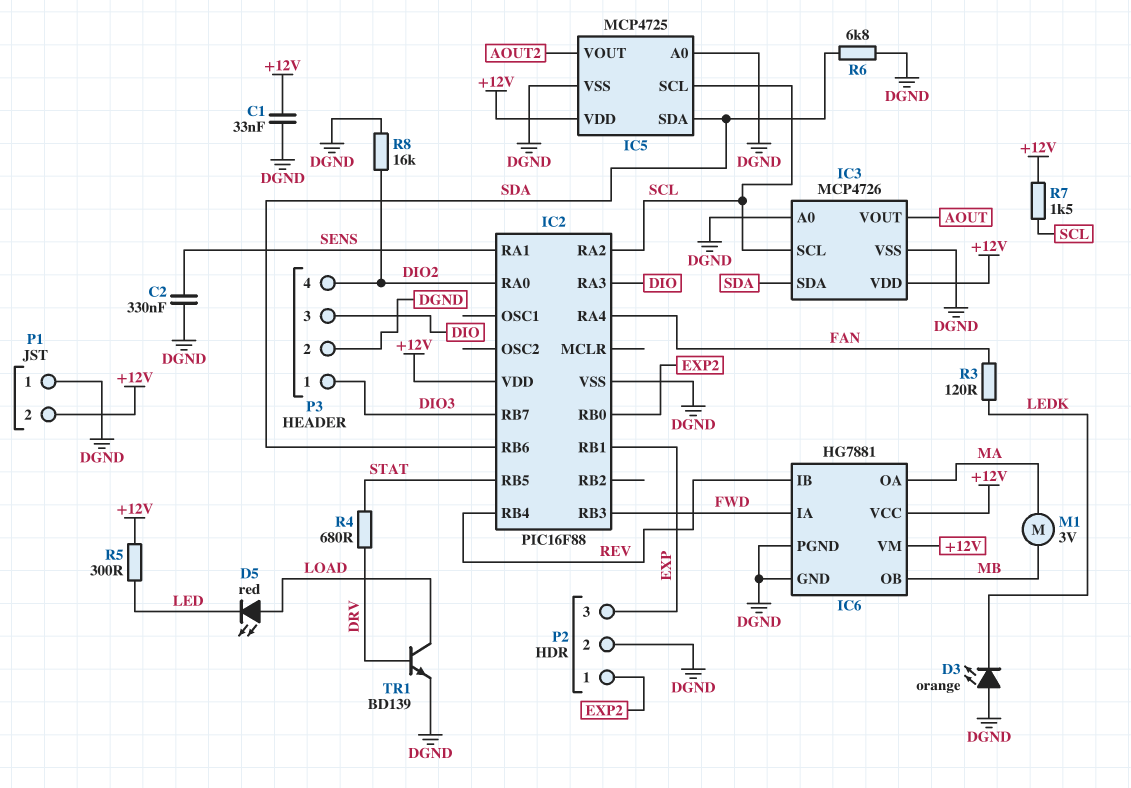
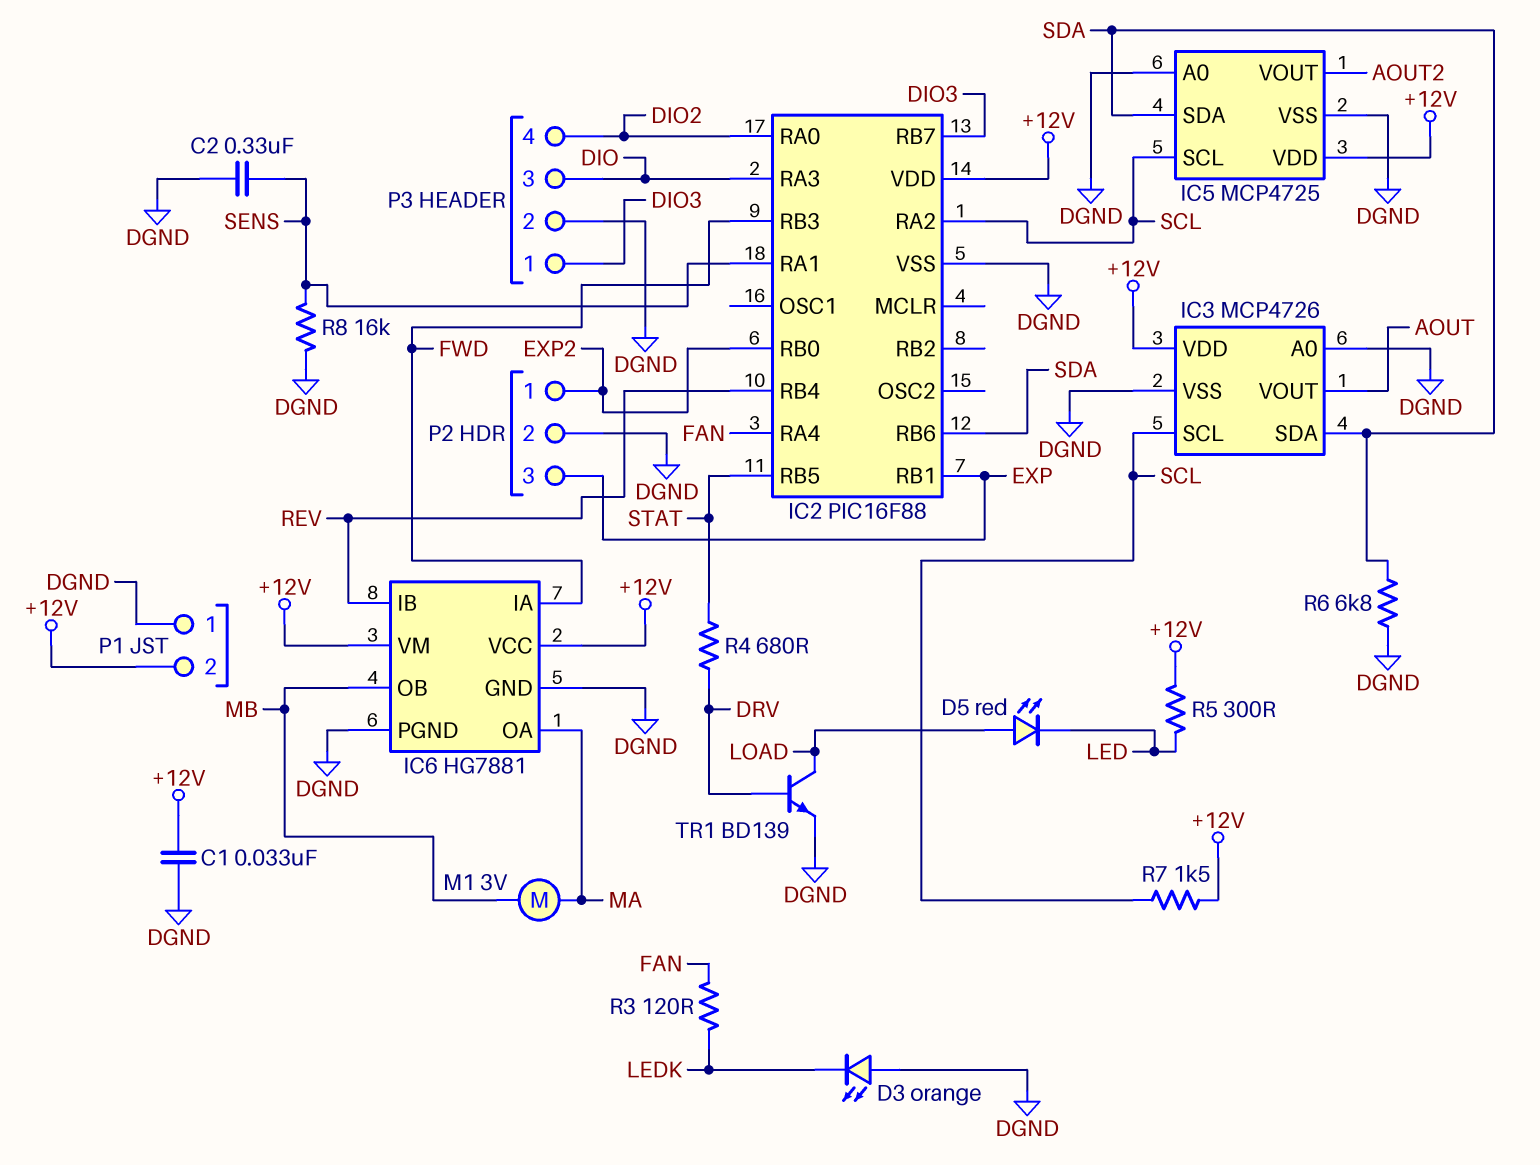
R8: 16k (DGND, DIO2) -> 16k (DGND, SENS)

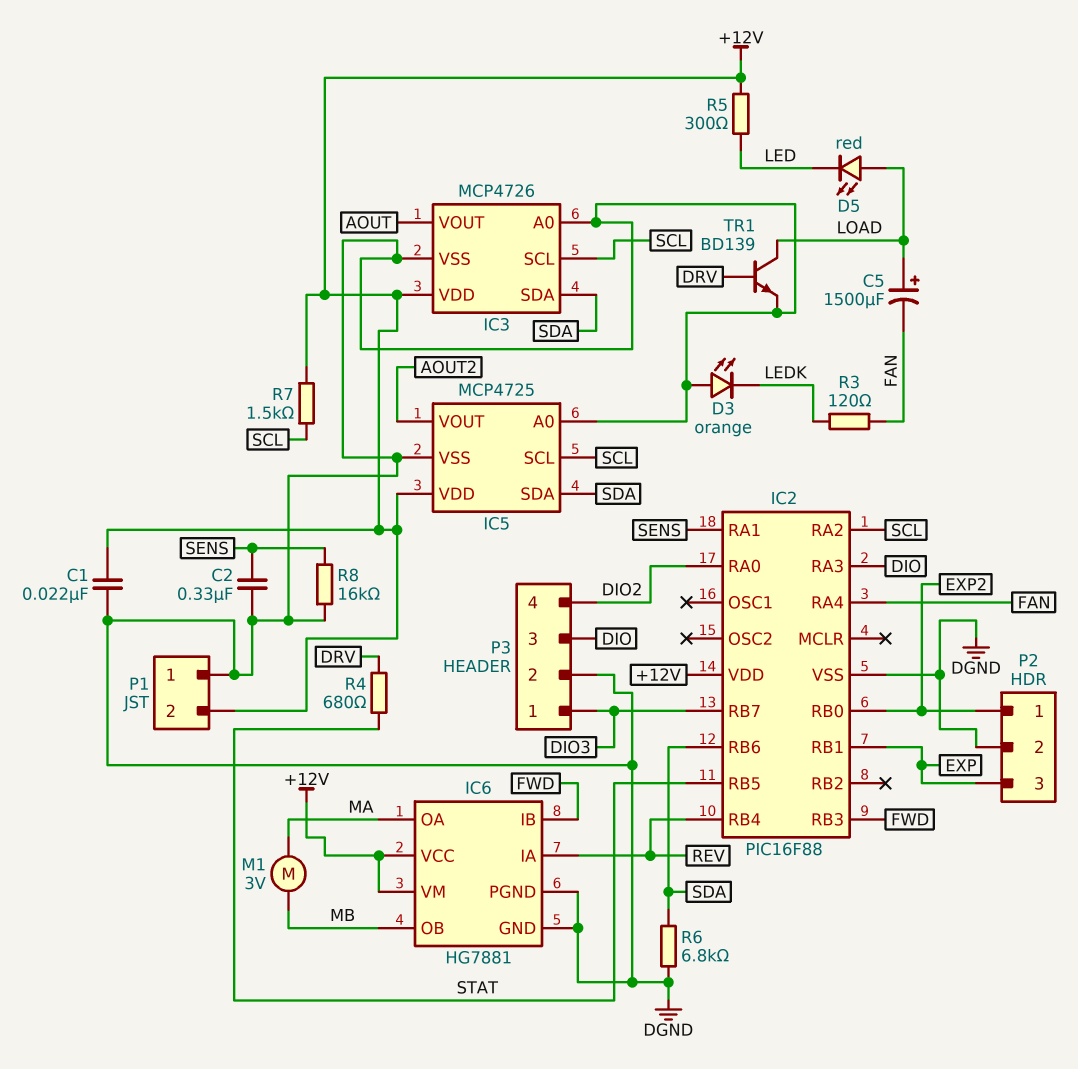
C1: 33nF (+12V, DGND) -> 22nF (+12V, DGND)
C5: none -> 1500uF (plus LOAD, minus FAN)
IC6 pin IA: FWD -> REV
IC6 pin IB: REV -> FWD

